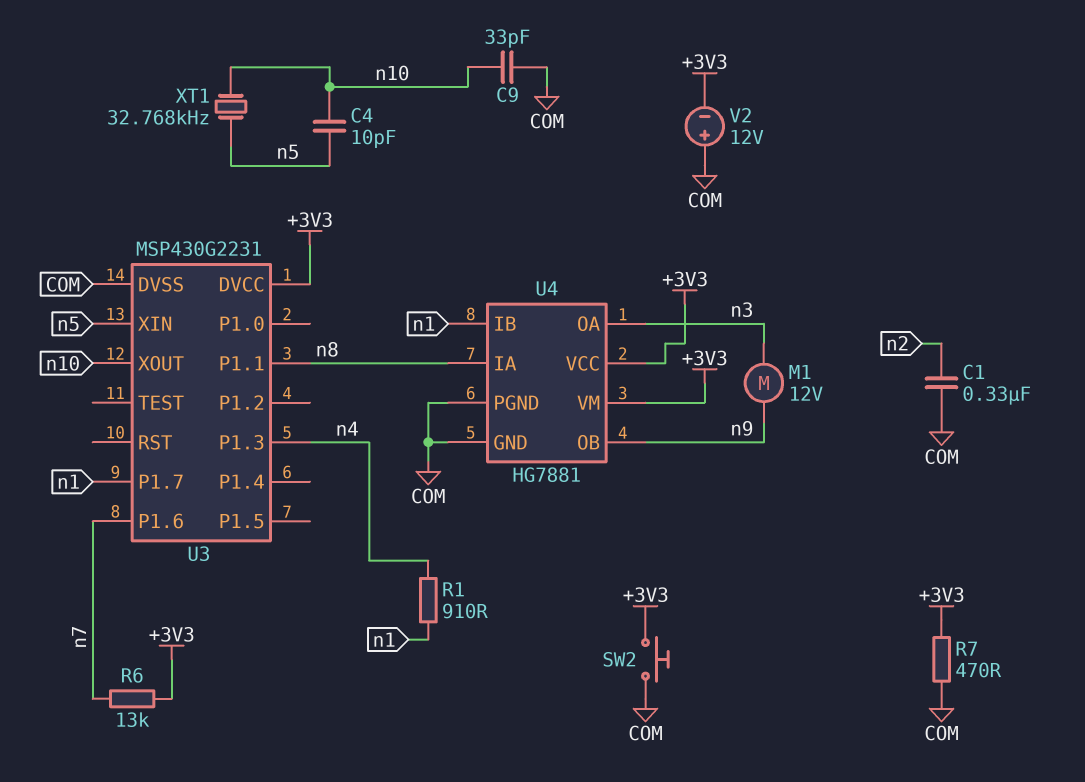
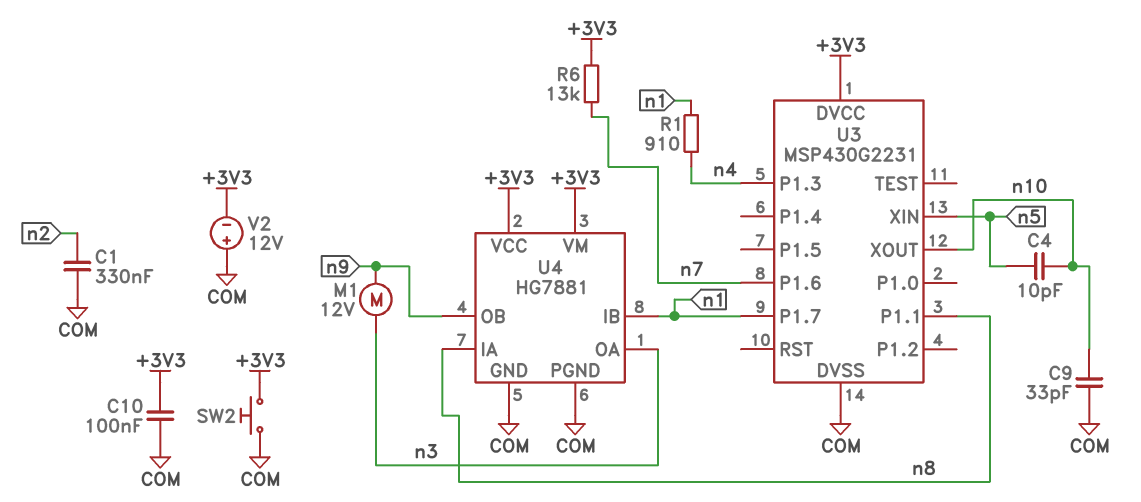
C10: none -> 100nF (+3V3, COM)
R7: 470 (+3V3, COM) -> none
XT1: 32.768kHz (n5, n10) -> none

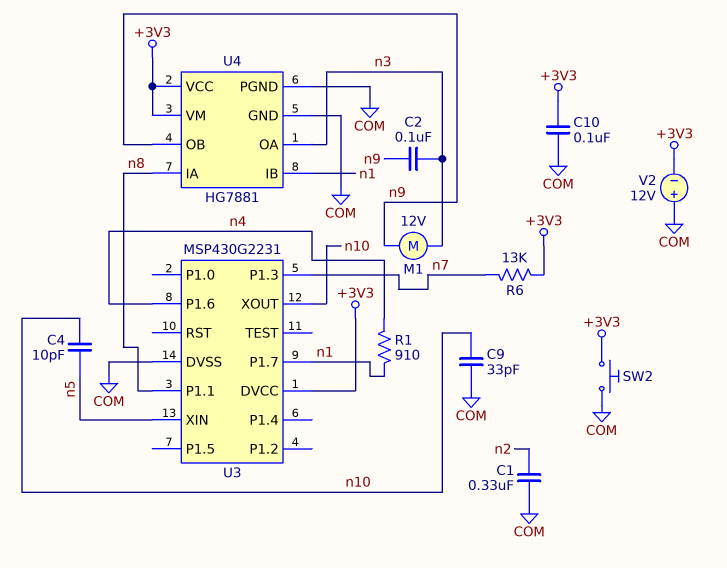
C2: none -> 100nF (n3, n9)
U3 pin P1.3: n4 -> n7
U3 pin P1.6: n7 -> n4

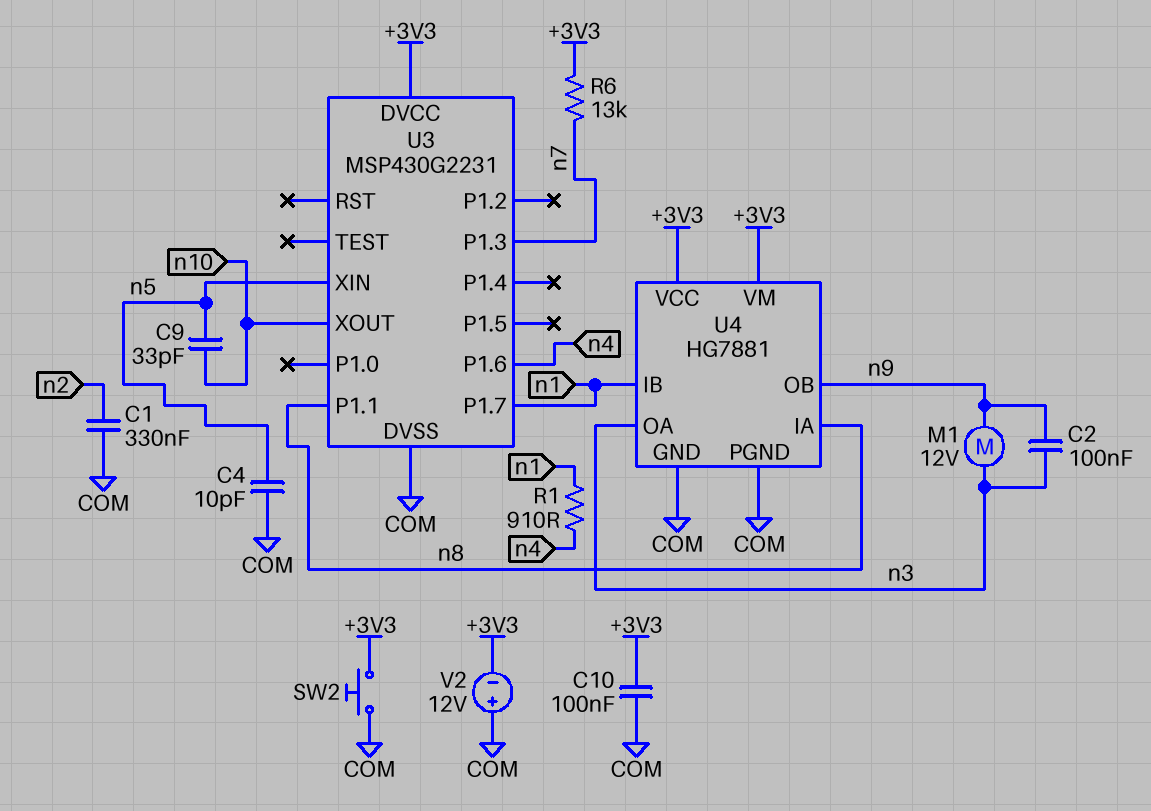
C4: 10pF (n5, n10) -> 10pF (COM, n5)
C9: 33pF (COM, n10) -> 33pF (n5, n10)

